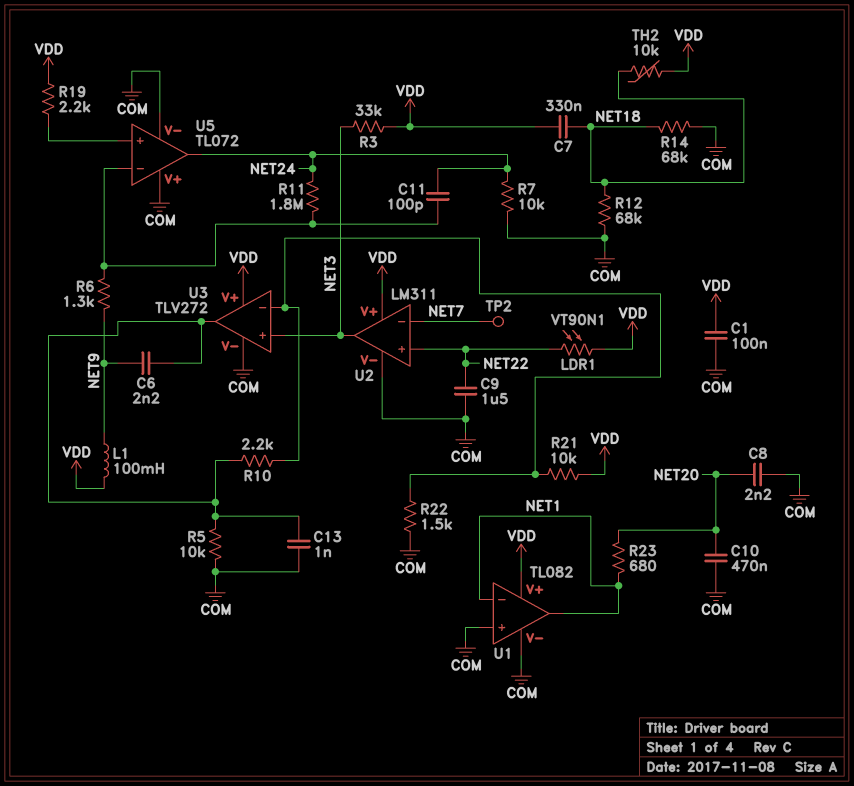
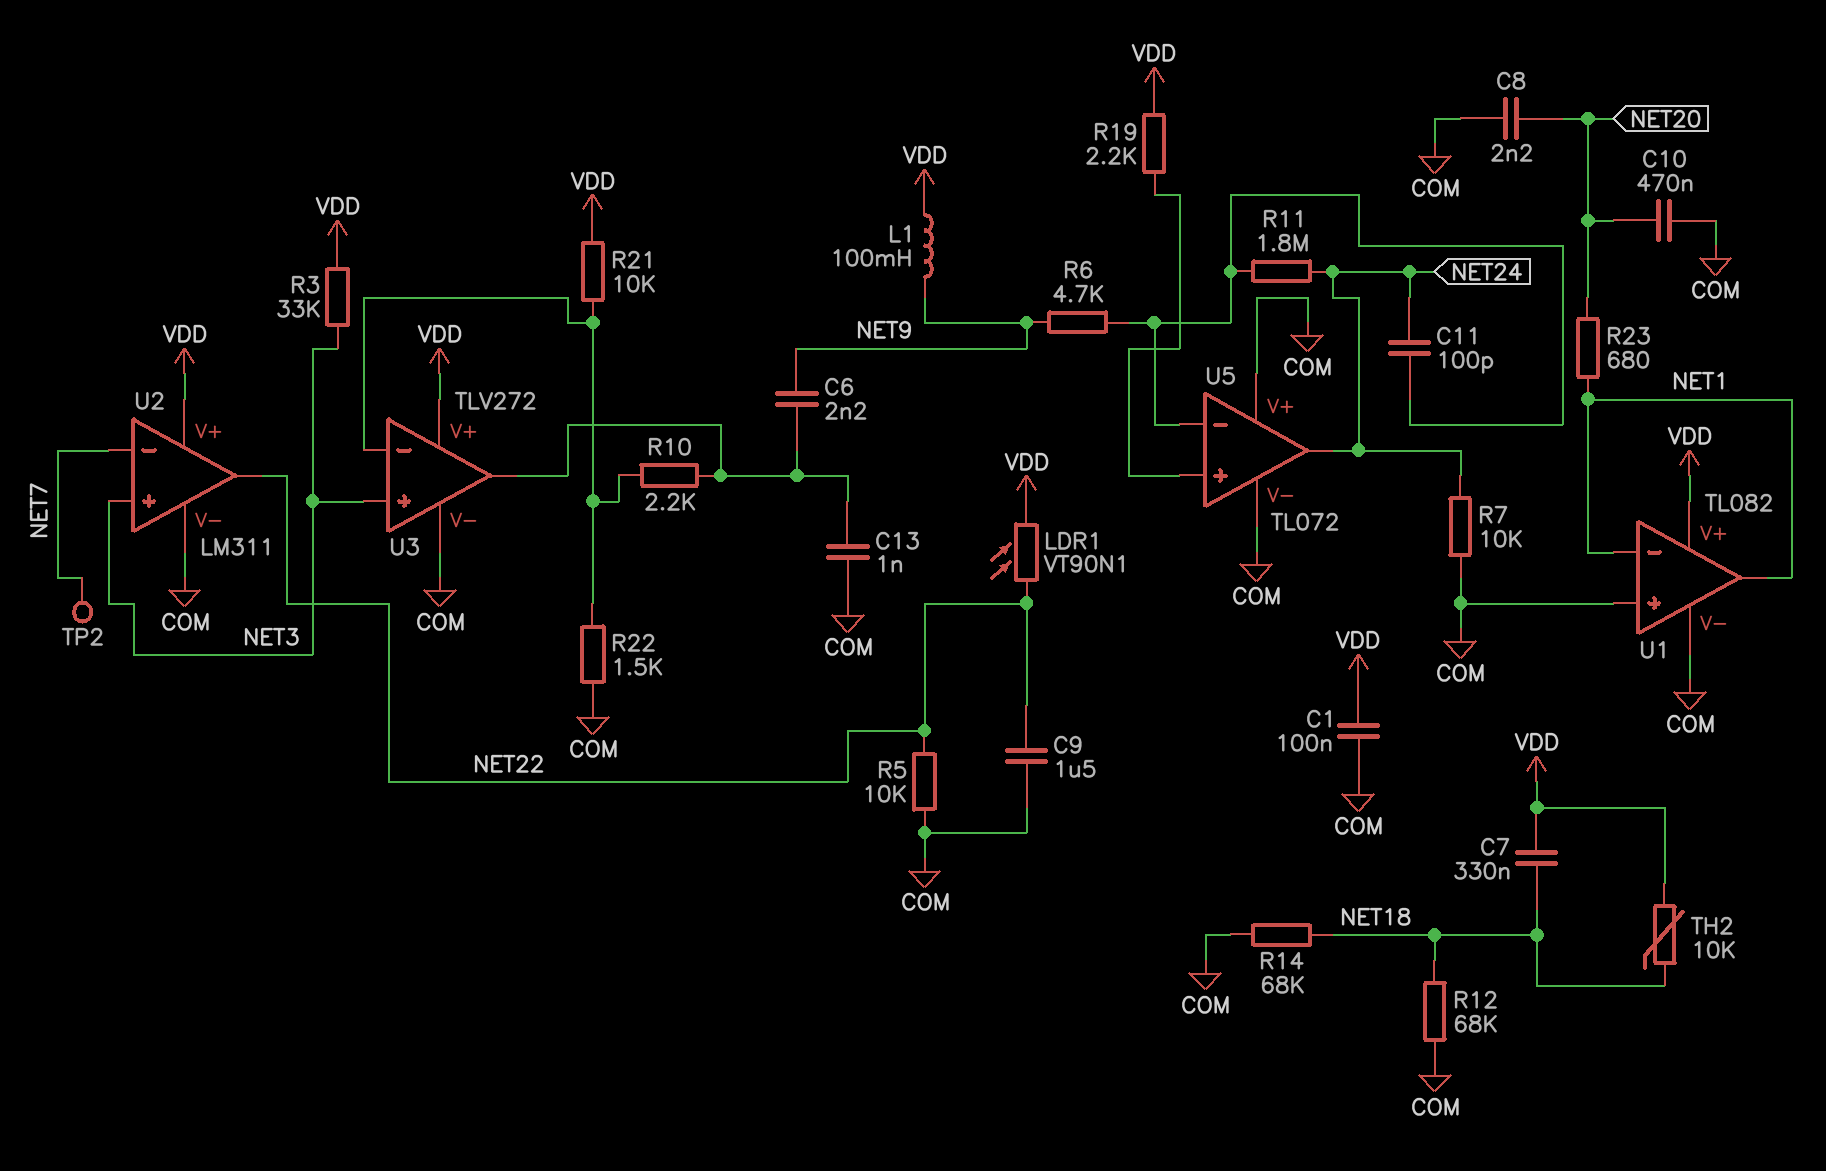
R5: 10k (COM, U3/out) -> 10k (COM, NET22)
R6: 1.3k (NET9, U5/in-) -> 4.7k (NET9, U5/in-)
U2 pin in+: NET22 -> NET3
U2 pin out: NET3 -> NET22

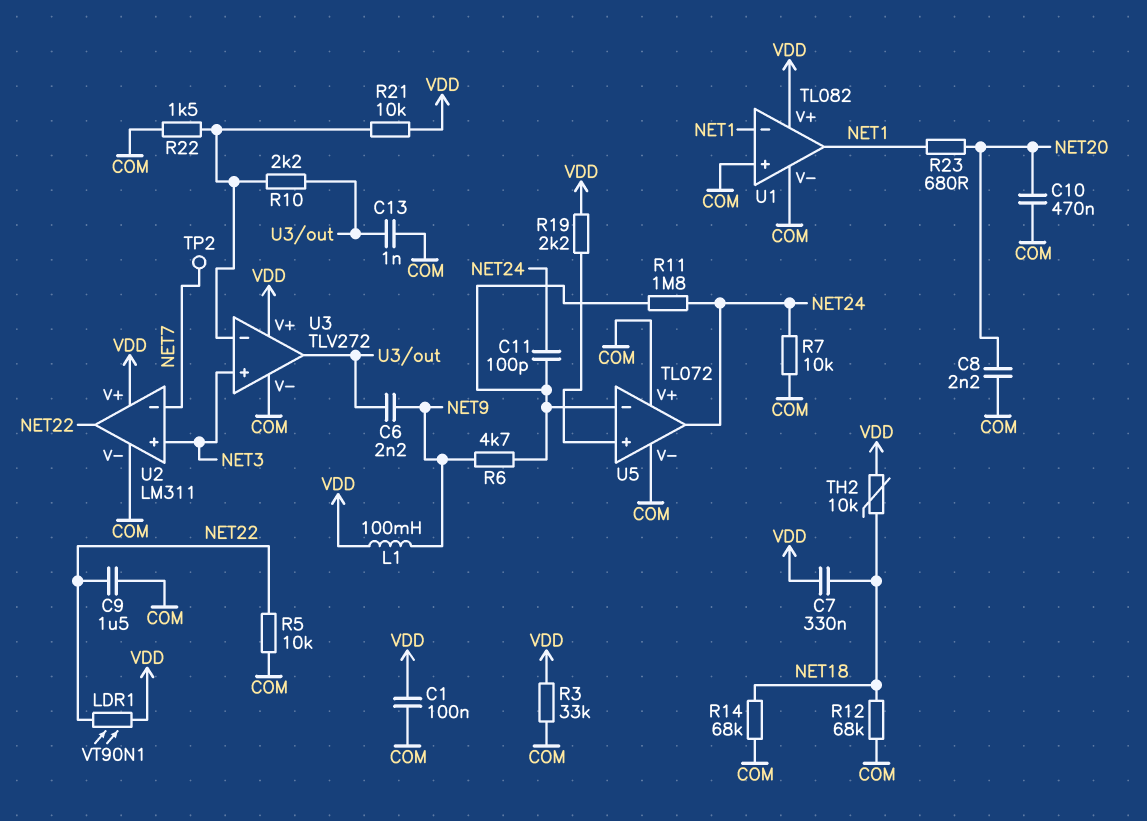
R3: 33k (NET3, VDD) -> 33k (COM, VDD)

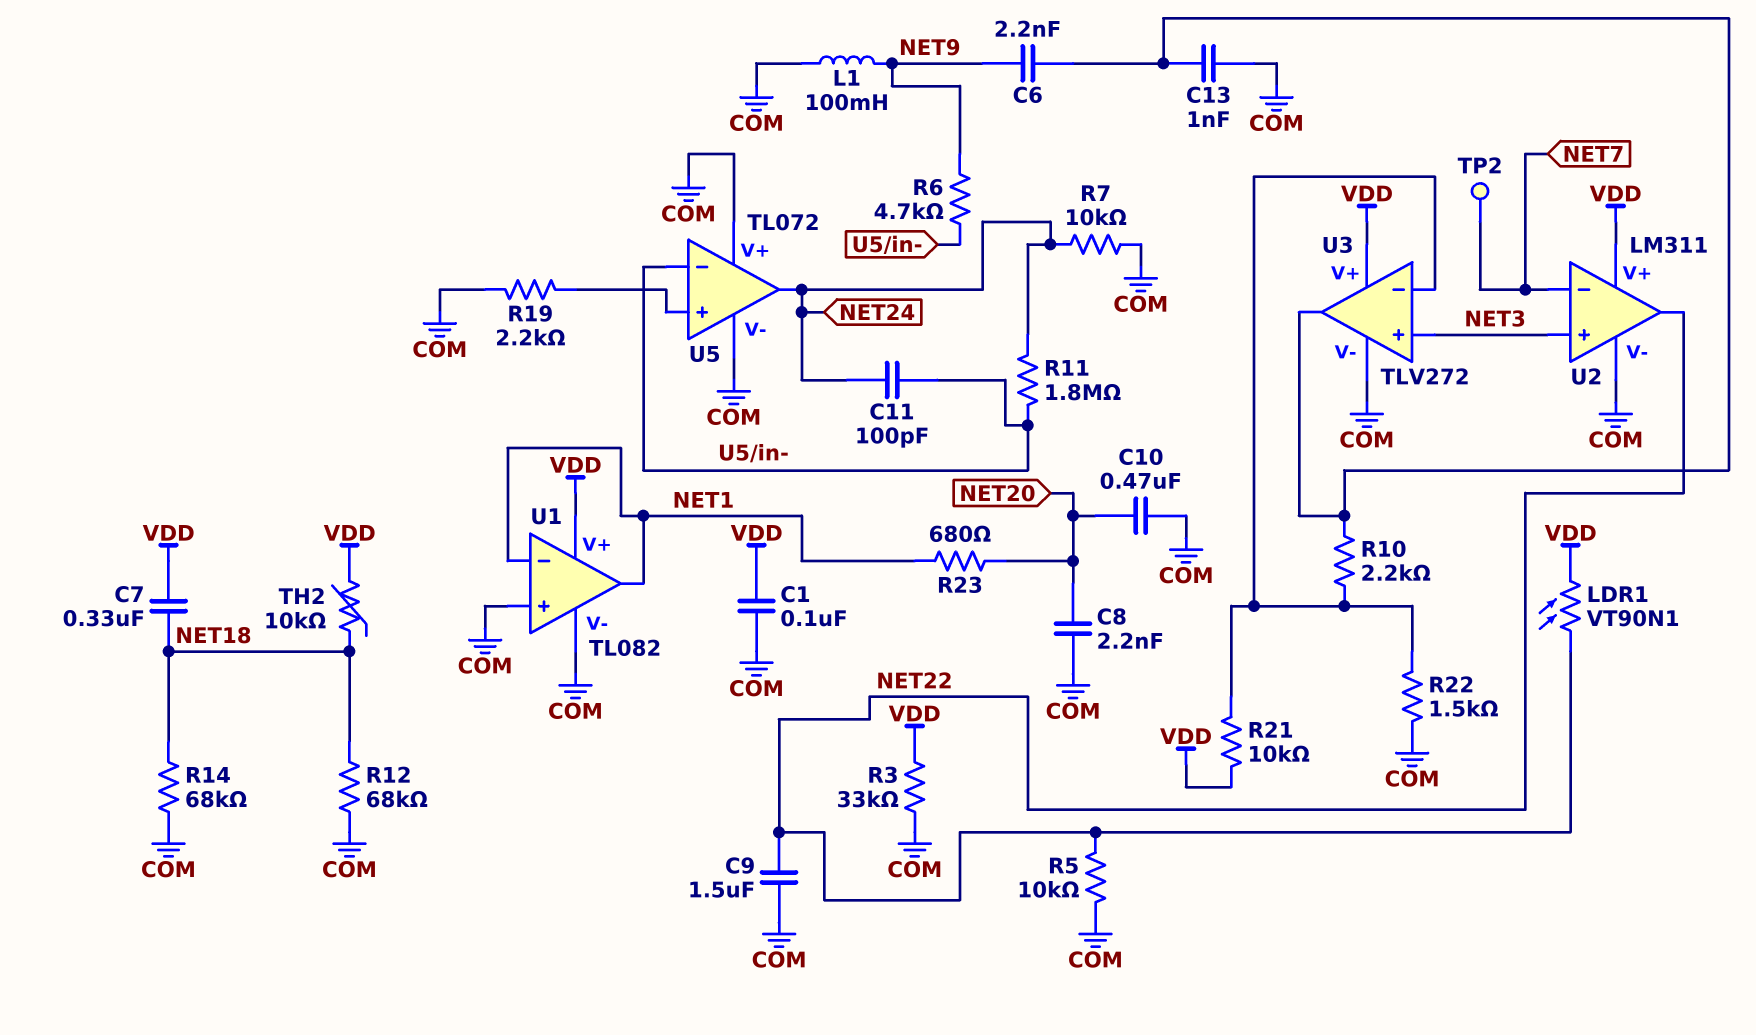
L1: 100mH (NET9, VDD) -> 100mH (COM, NET9)
R19: 2.2k (U5/in+, VDD) -> 2.2k (COM, U5/in+)

